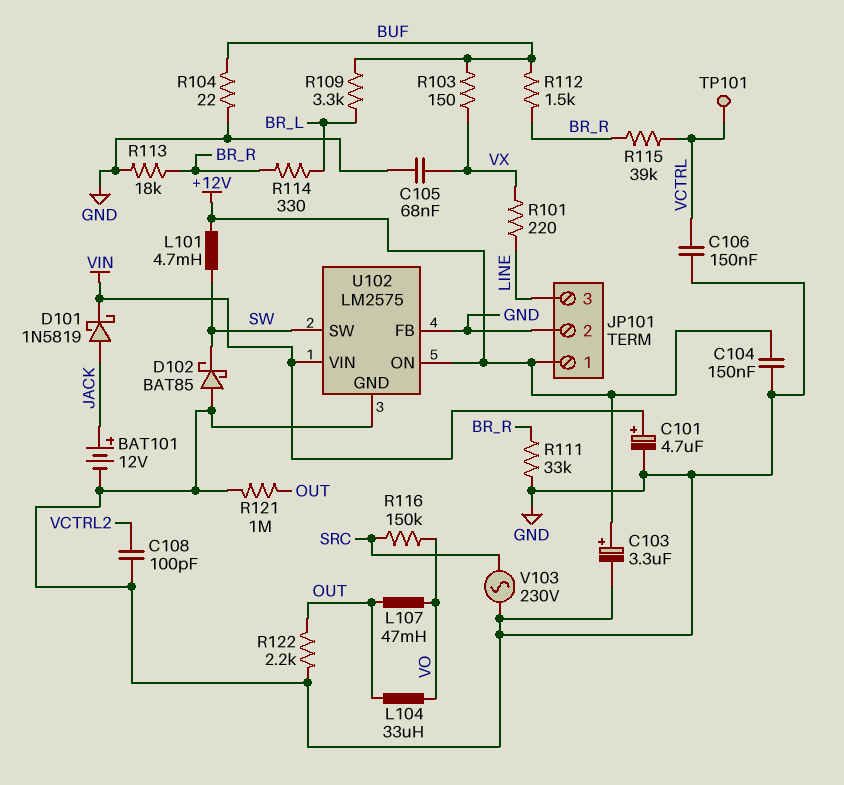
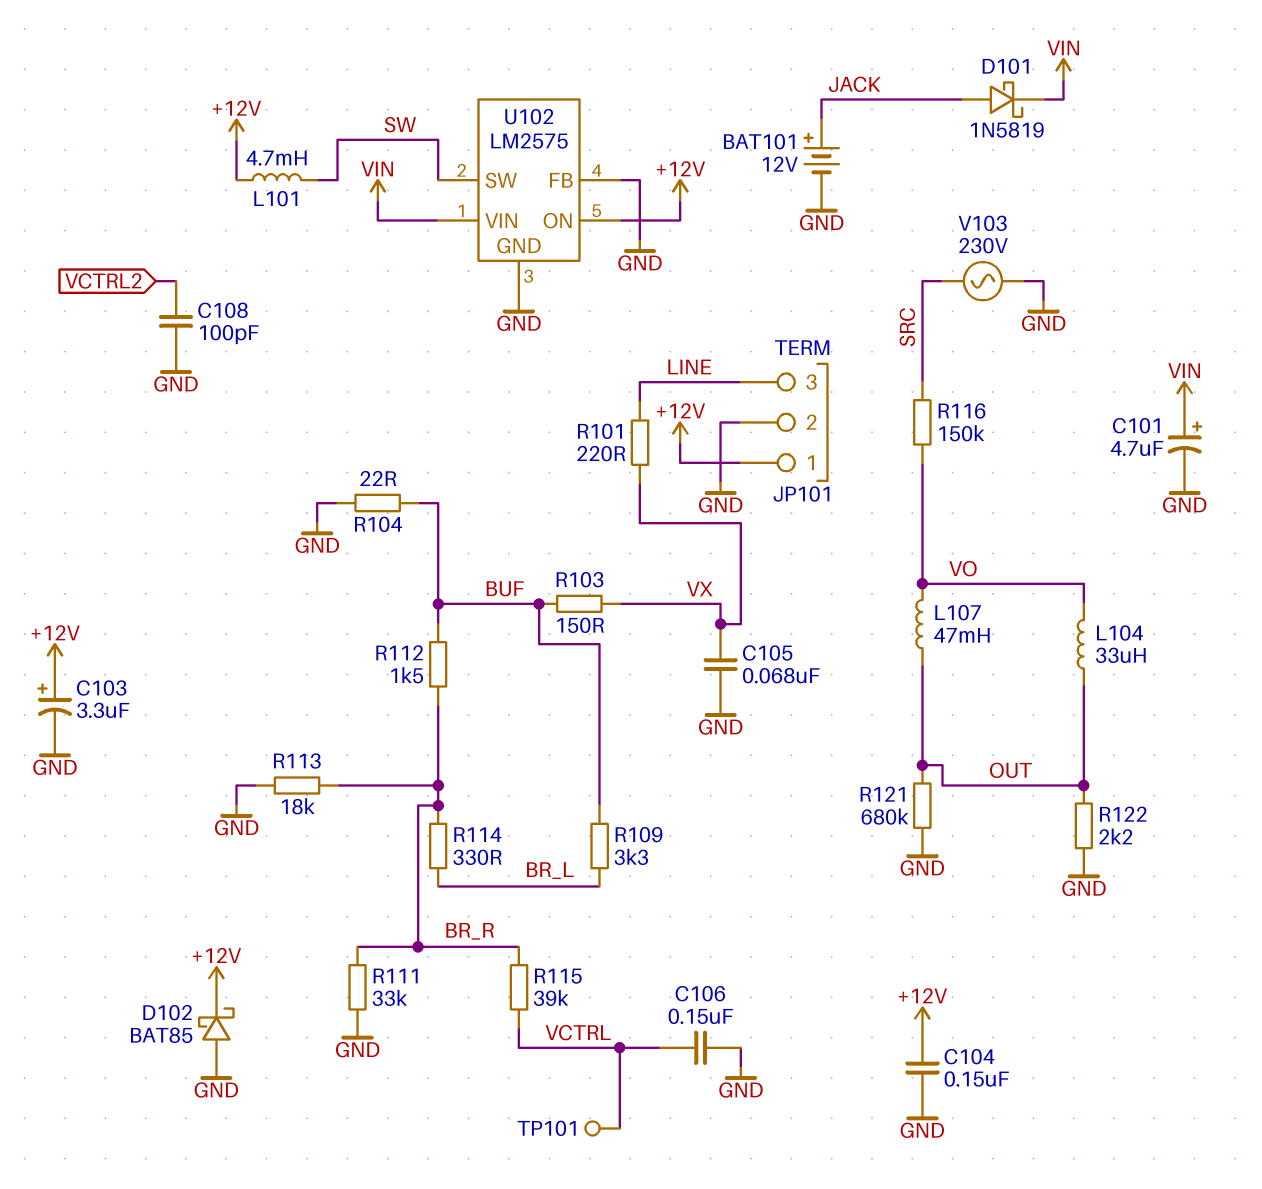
D102: schottky BAT85 (A GND, K SW) -> schottky BAT85 (A GND, K +12V)
R121: 1M (GND, OUT) -> 680k (GND, OUT)

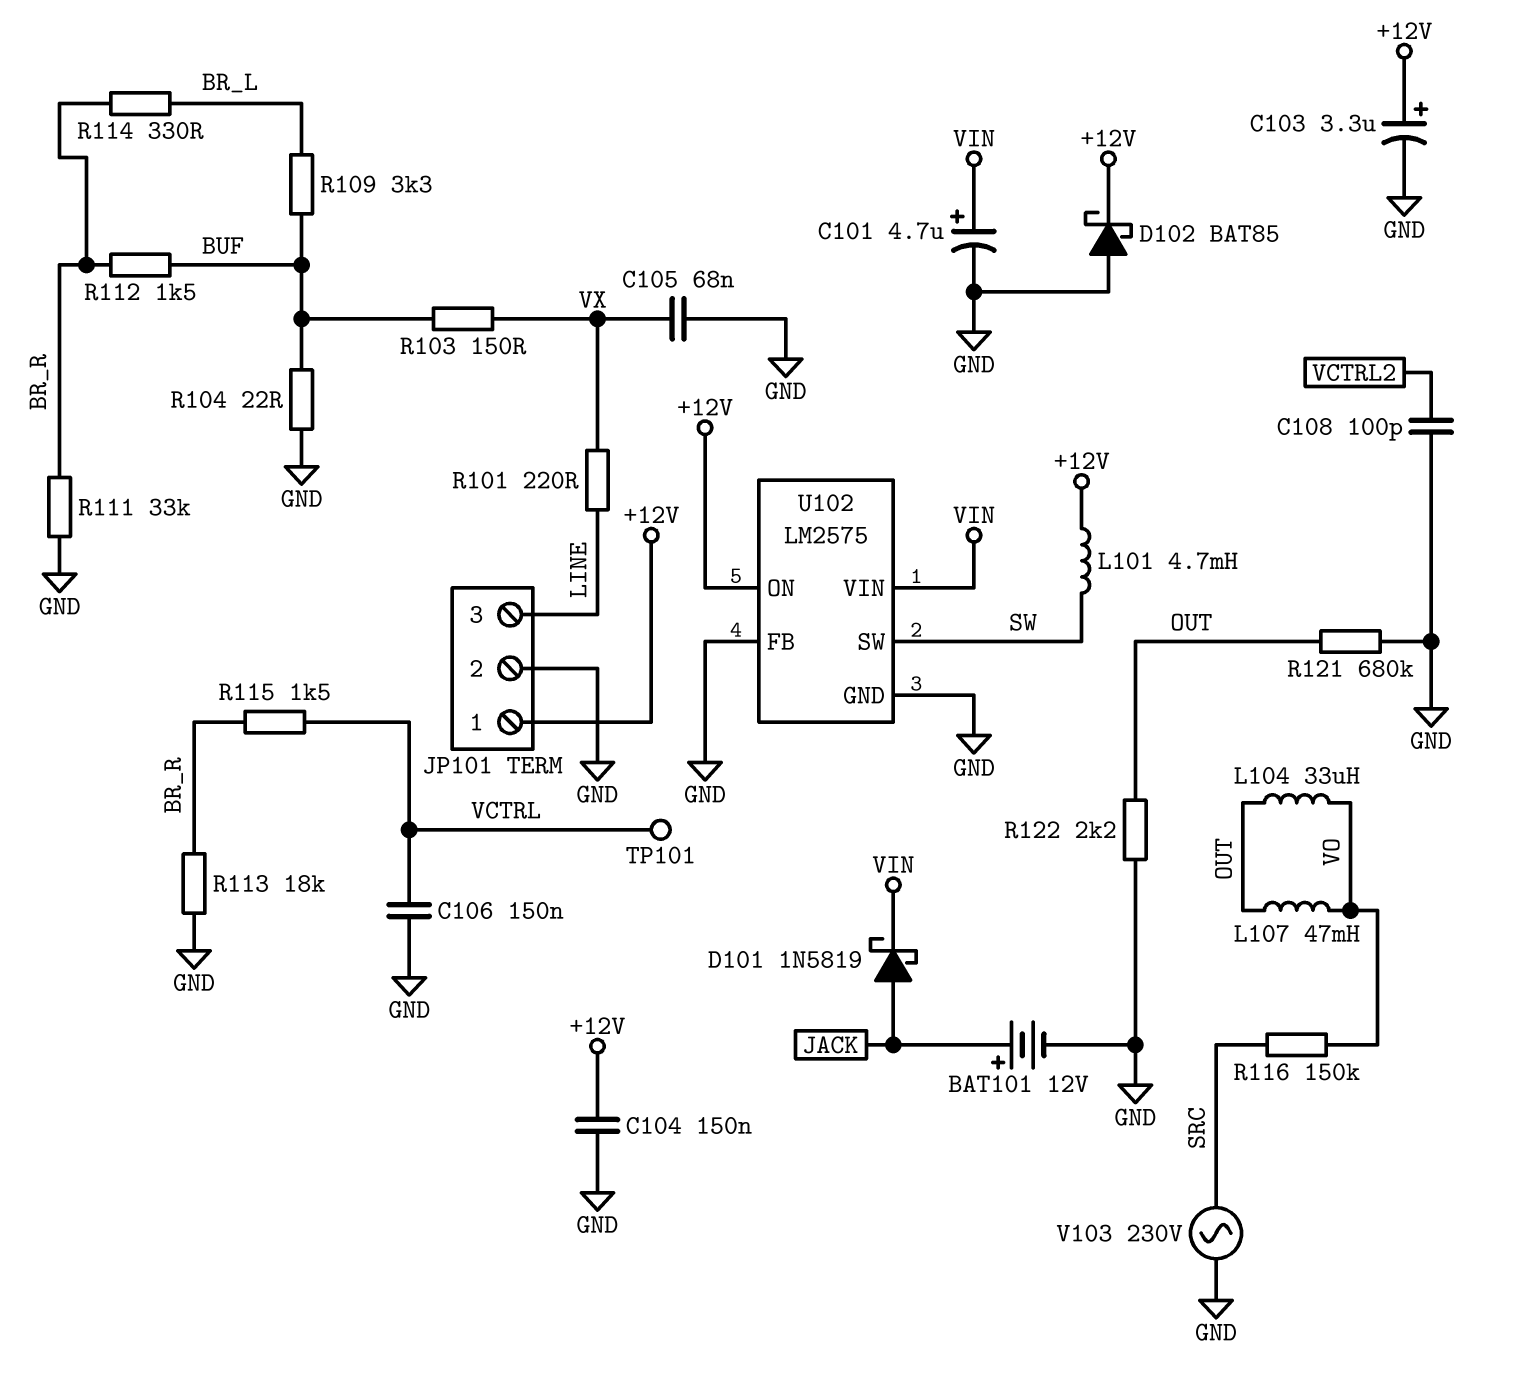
R115: 39k (BR_R, VCTRL) -> 1.5k (BR_R, VCTRL)

